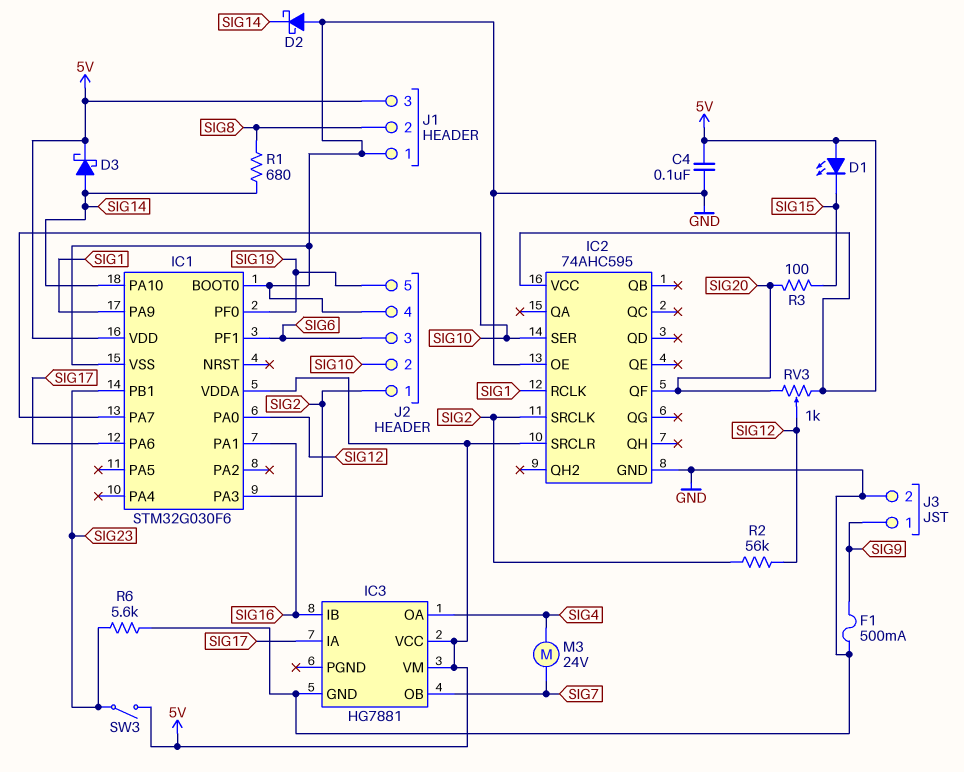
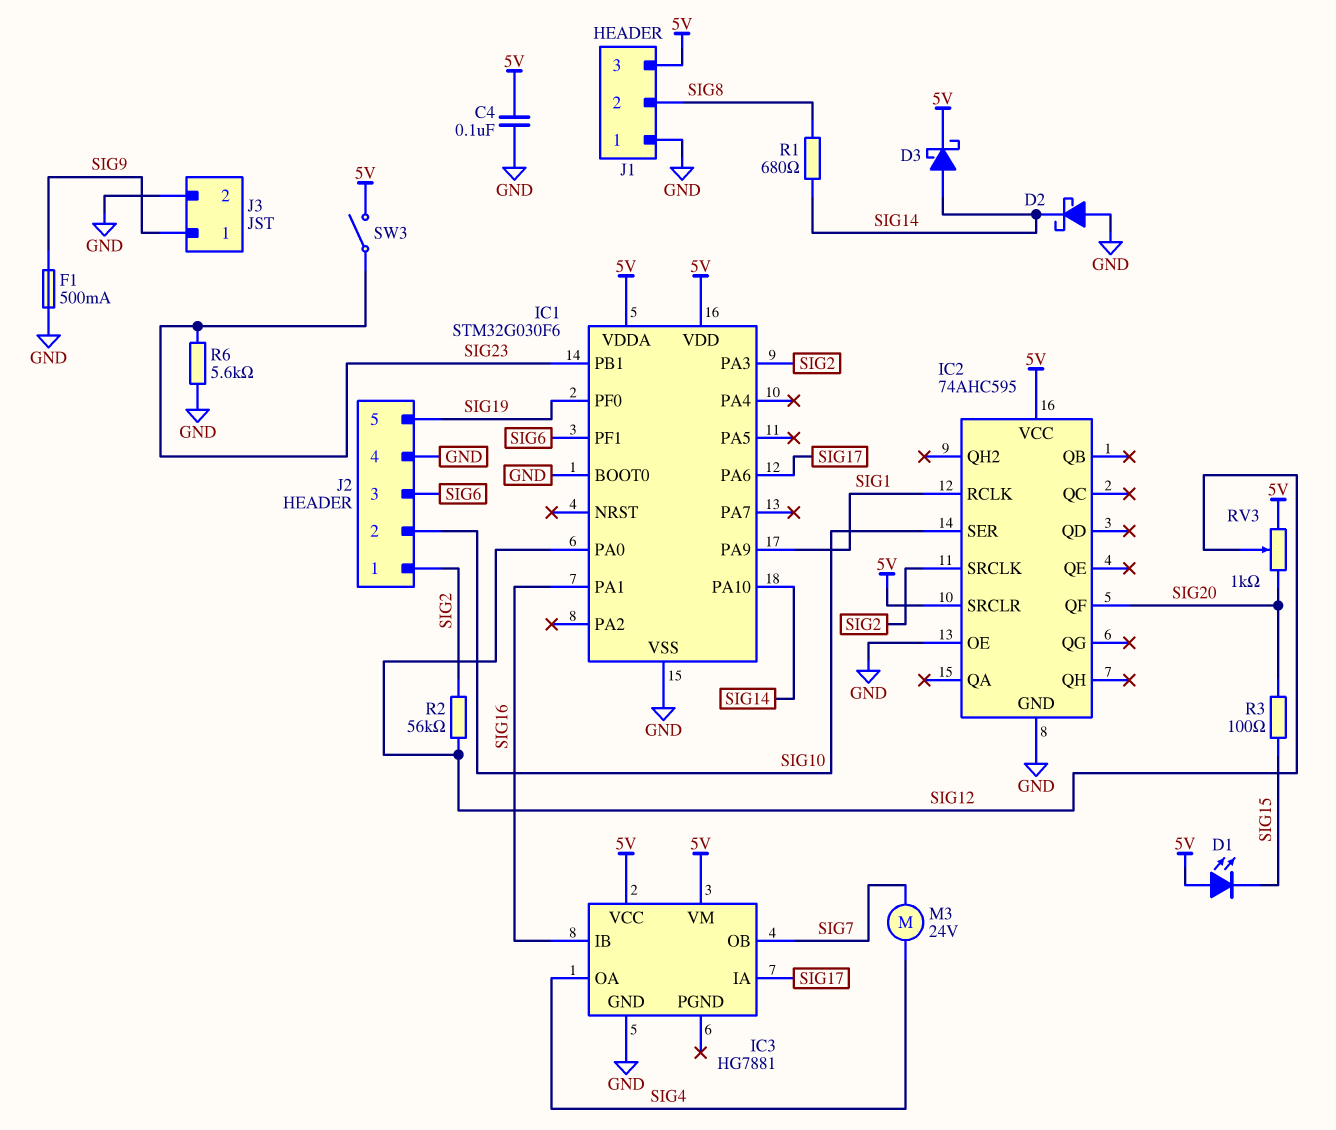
IC1 pin PA7: SIG10 -> none

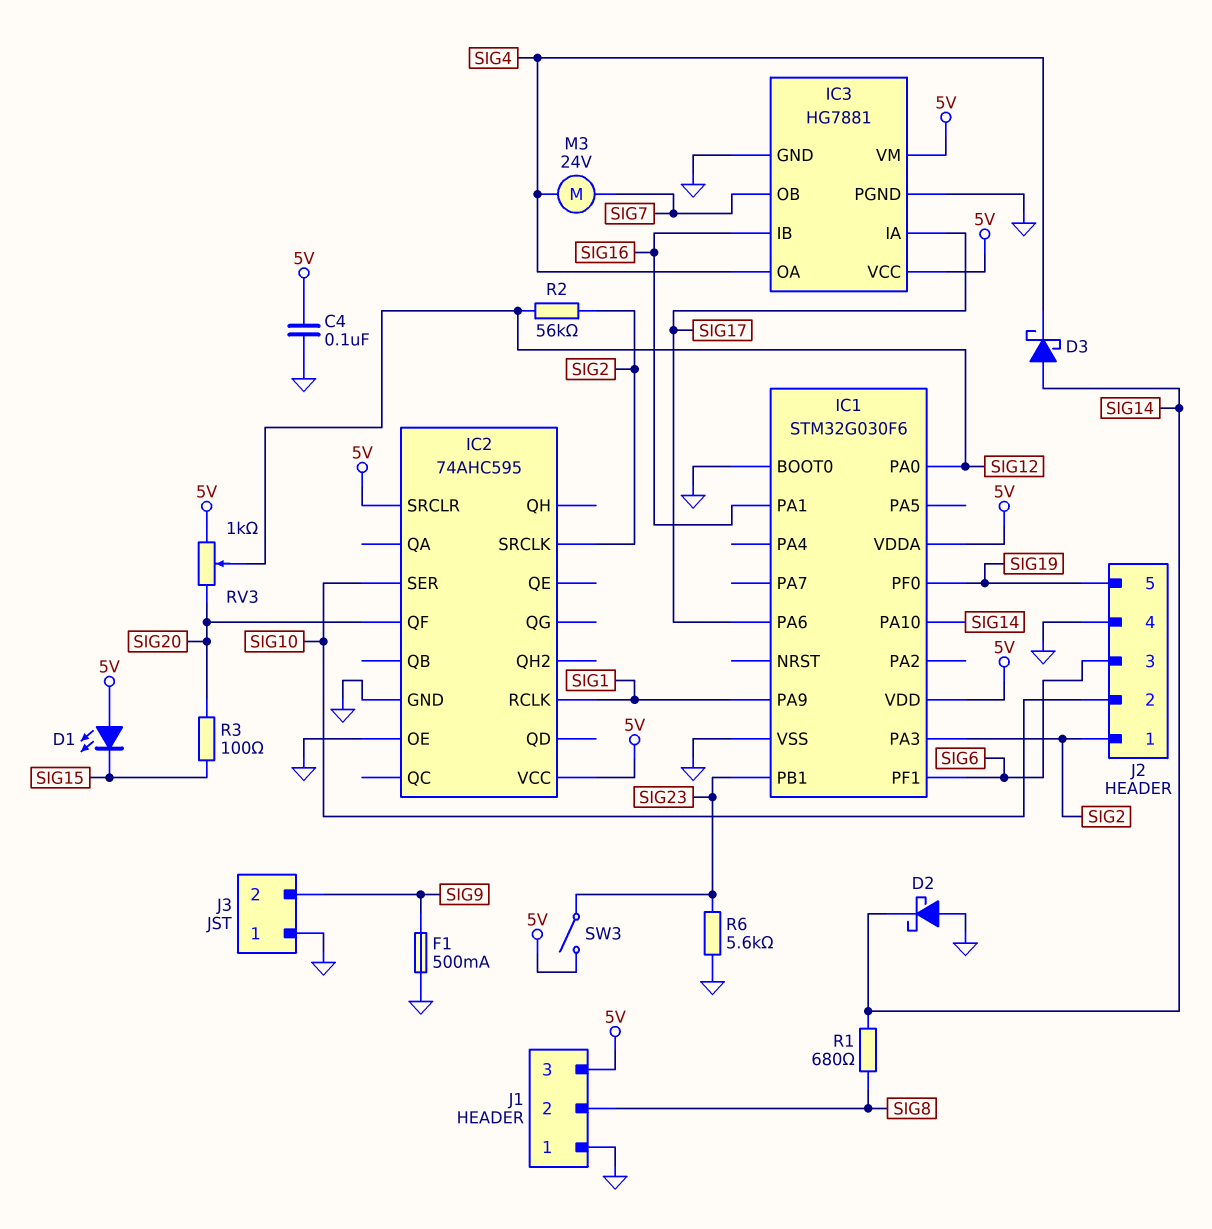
D3: schottky (A SIG14, K 5V) -> schottky (A SIG14, K SIG4)
IC3 pin PGND: none -> GND
J3 pin 1: SIG9 -> GND
J3 pin 2: GND -> SIG9

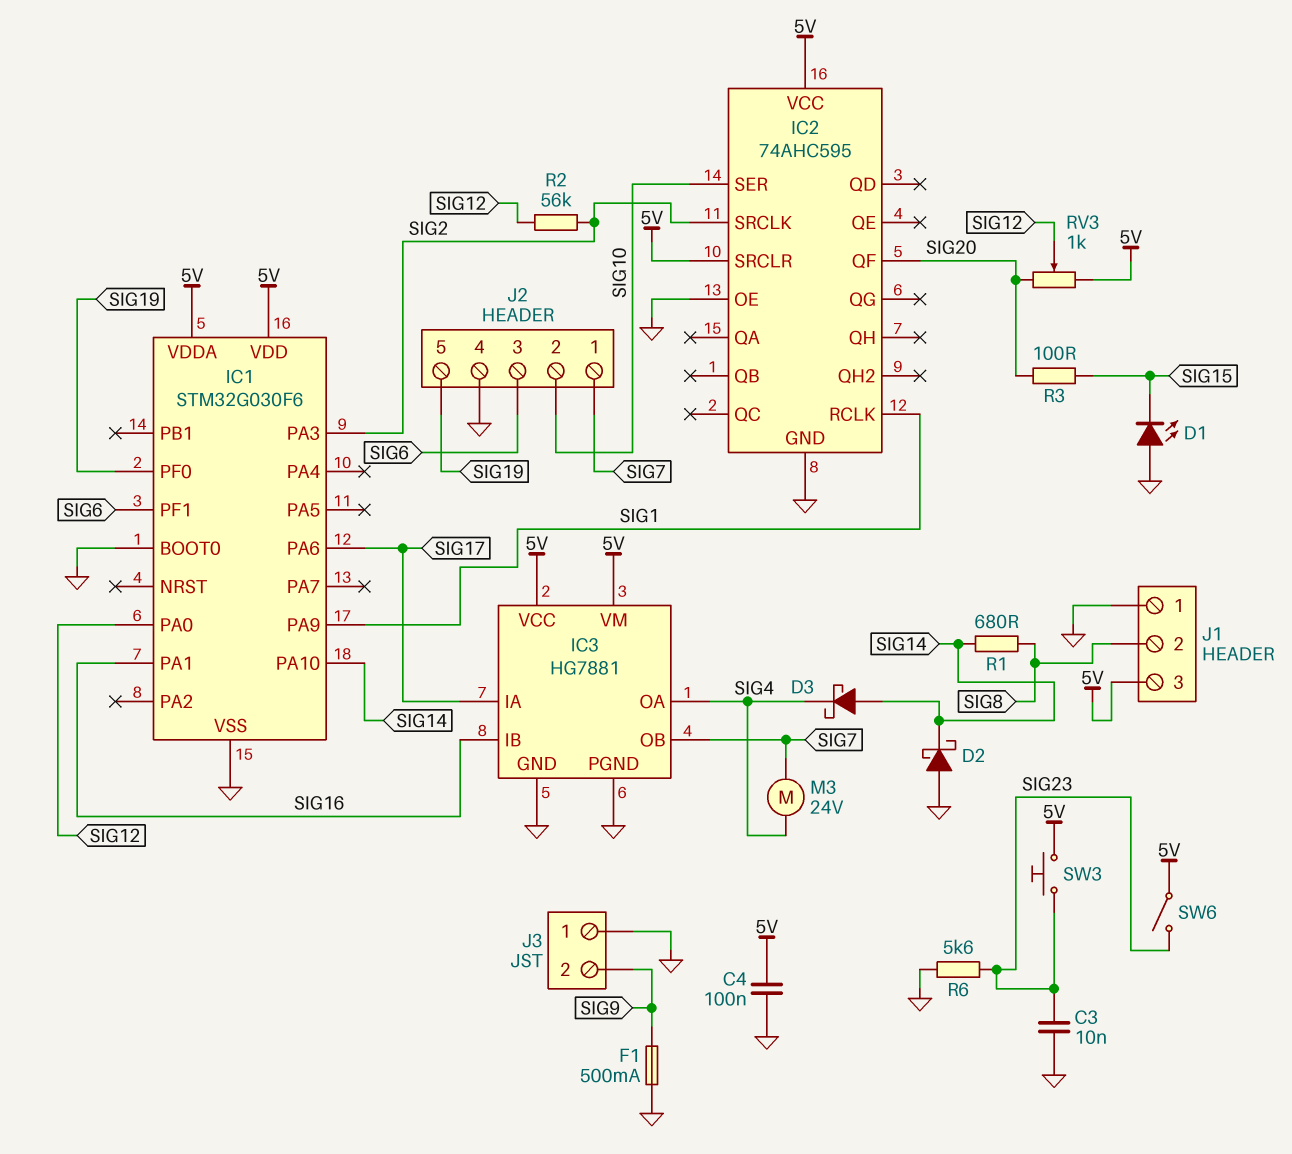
C3: none -> 10nF (GND, SIG23)
D1: LED (A 5V, K SIG15) -> LED (A GND, K SIG15)
IC1 pin PB1: SIG23 -> none
J2 pin 1: SIG2 -> SIG7
SW3: switch (5V, SIG23) -> button (5V, SIG23)
SW6: none -> switch (5V, SIG23)

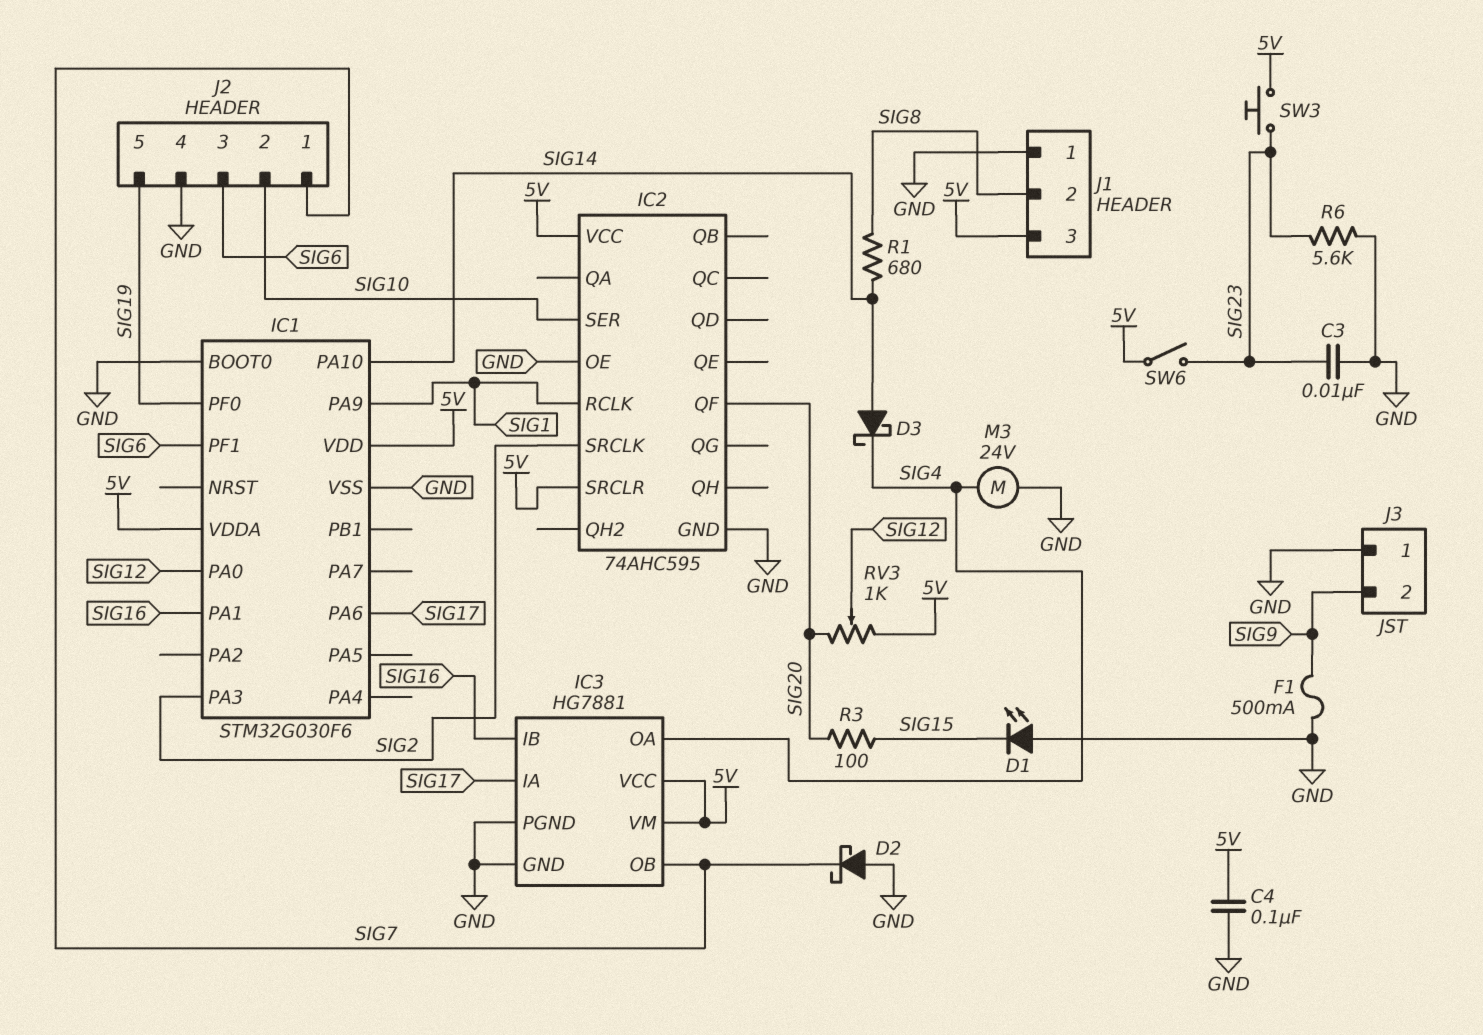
D2: schottky (A GND, K SIG14) -> schottky (A GND, K SIG7)
M3: motor 24V (SIG4, SIG7) -> motor 24V (GND, SIG4)
R2: 56k (SIG2, SIG12) -> none

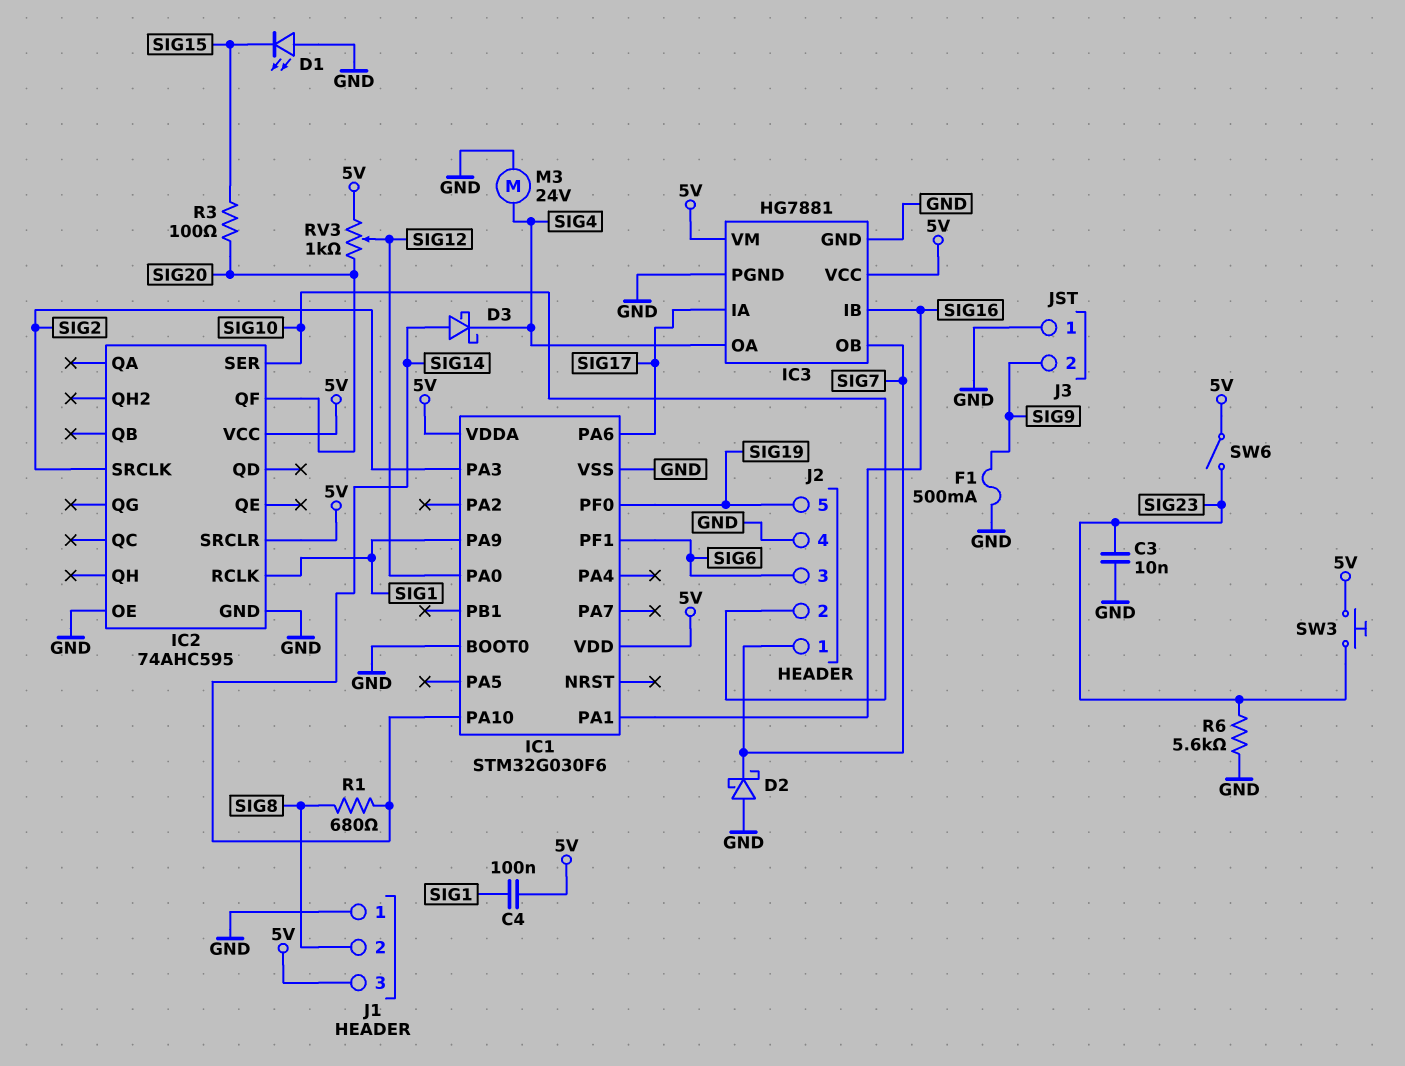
C4: 100nF (5V, GND) -> 100nF (5V, SIG1)

